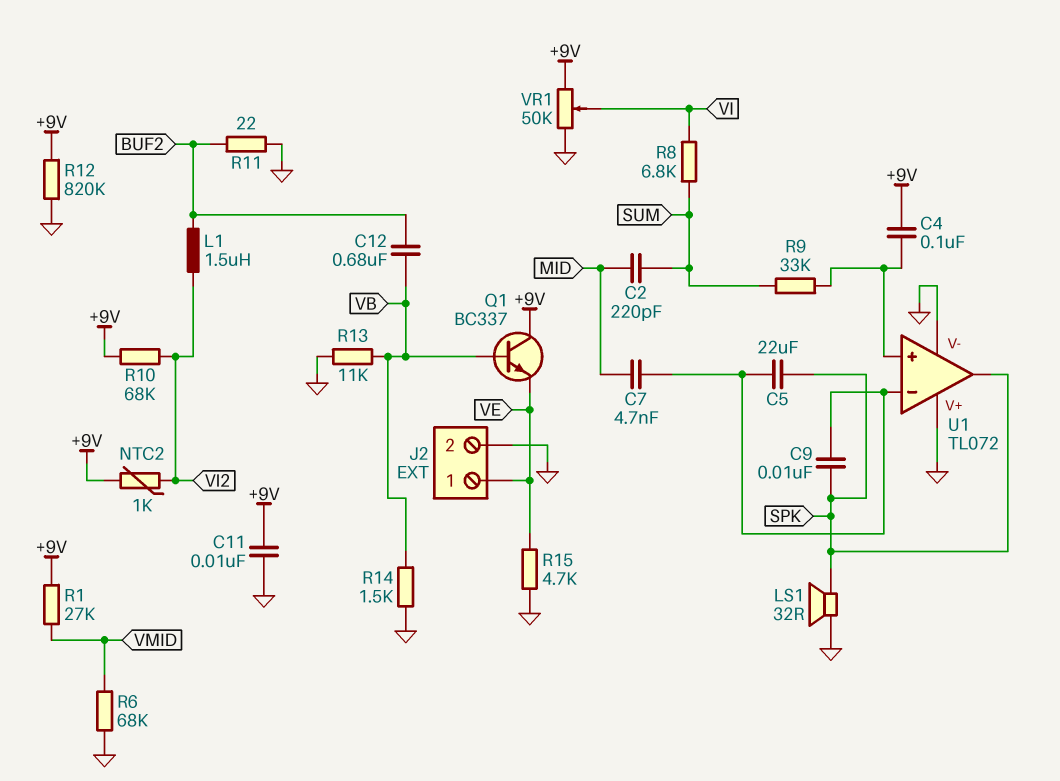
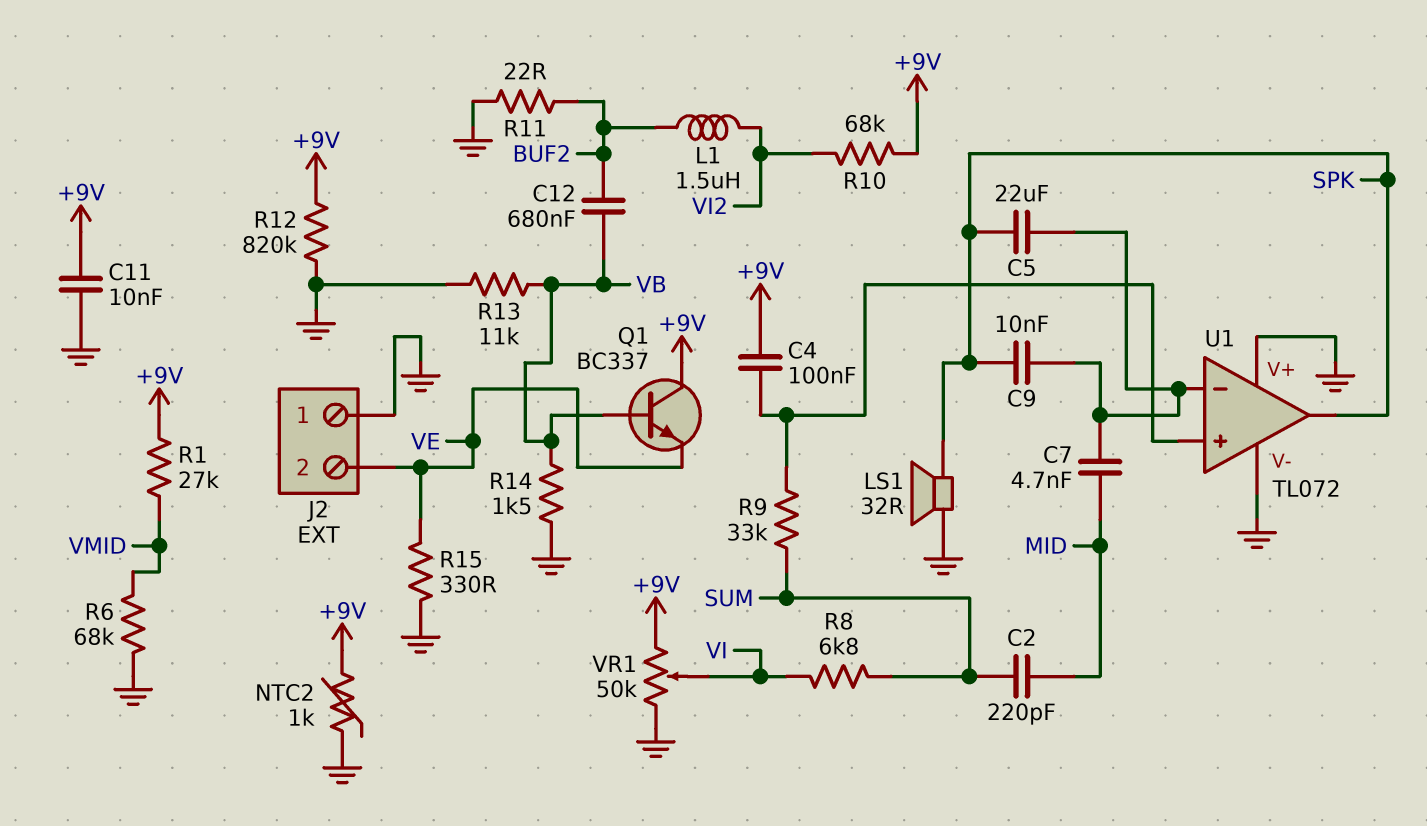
J2 pin 1: VE -> GND
J2 pin 2: GND -> VE
NTC2: 1k (+9V, VI2) -> 1k (+9V, GND)
R15: 4.7k (GND, VE) -> 330 (GND, VE)

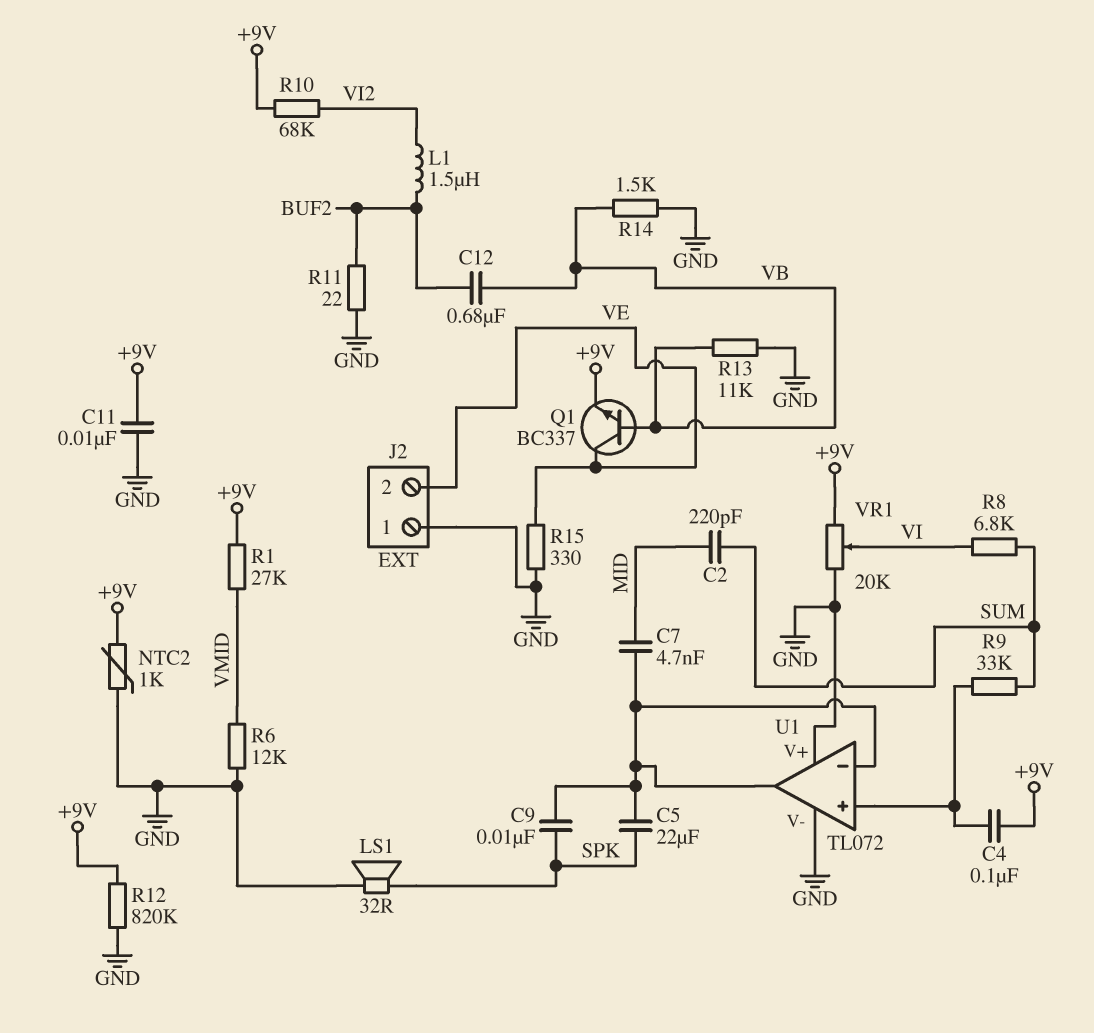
Q1: NPN BC337 (B VB, C +9V, E VE) -> NPN BC337 (B VB, C VE, E +9V)
R6: 68k (GND, VMID) -> 12k (GND, VMID)
U1 pin out: SPK -> U1/in-
VR1: 50k (+9V, GND, wiper VI) -> 20k (+9V, GND, wiper VI)

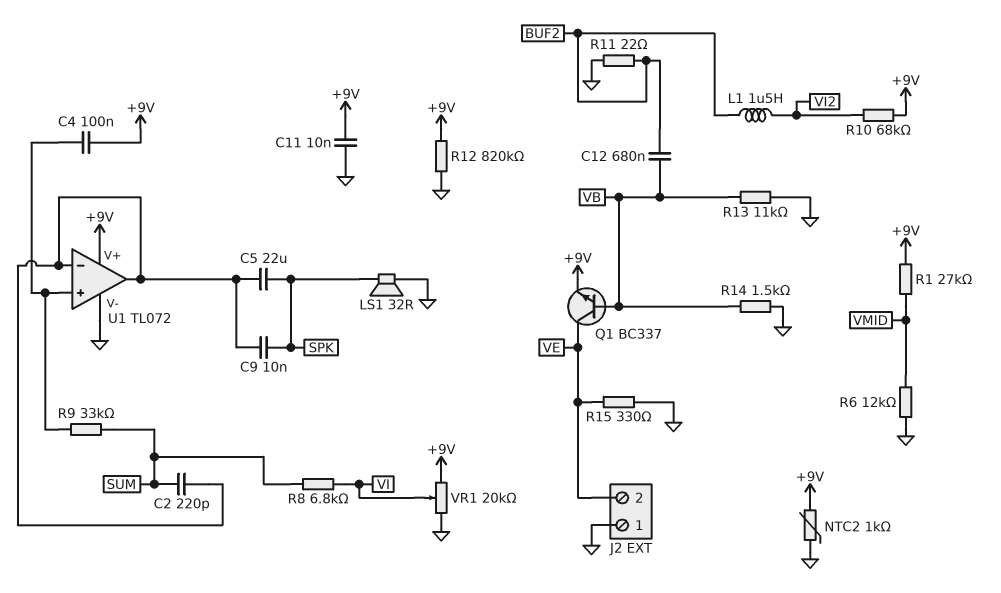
C2: 220pF (MID, SUM) -> 220pF (SUM, U1/in-)
C7: 4.7nF (MID, U1/in-) -> none
U1 pin V+: GND -> +9V

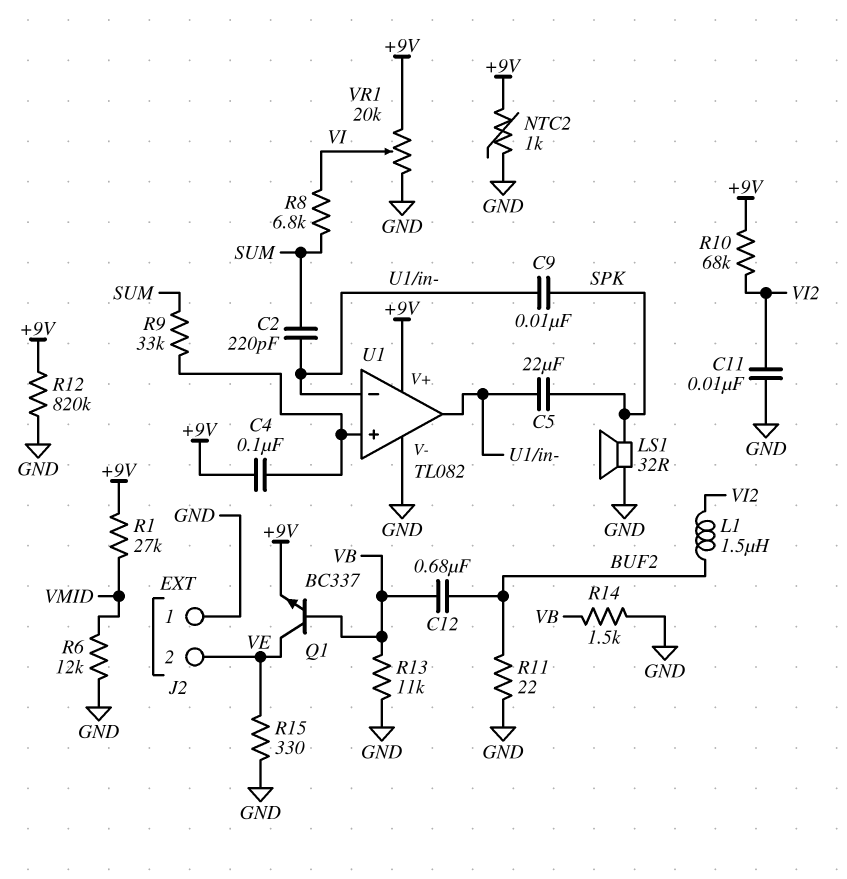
C11: 10nF (+9V, GND) -> 10nF (GND, VI2)
U1: TL072 -> TL082

